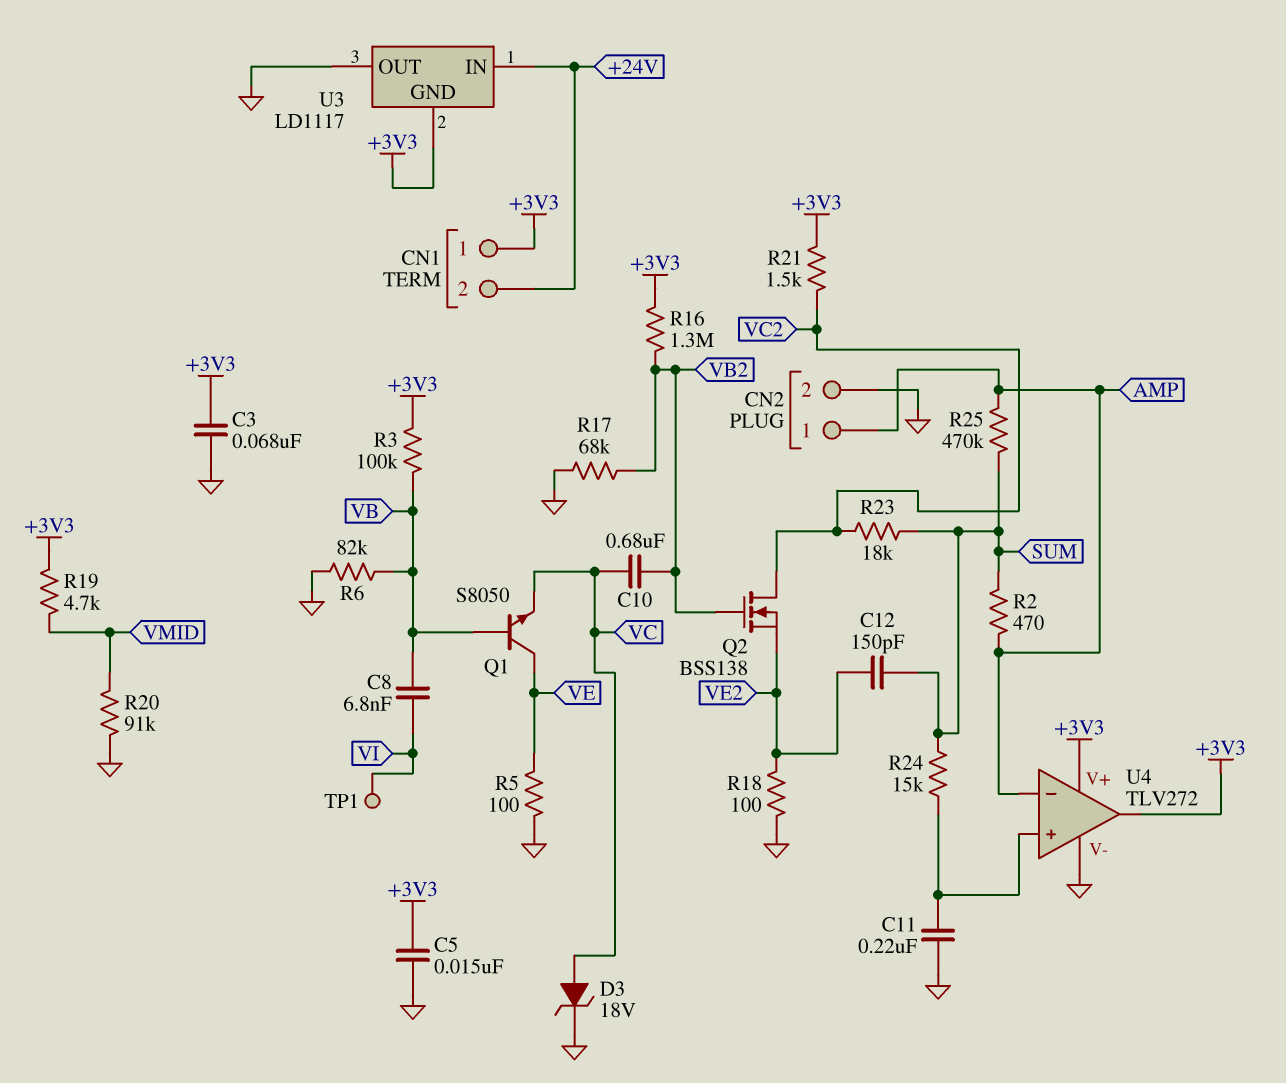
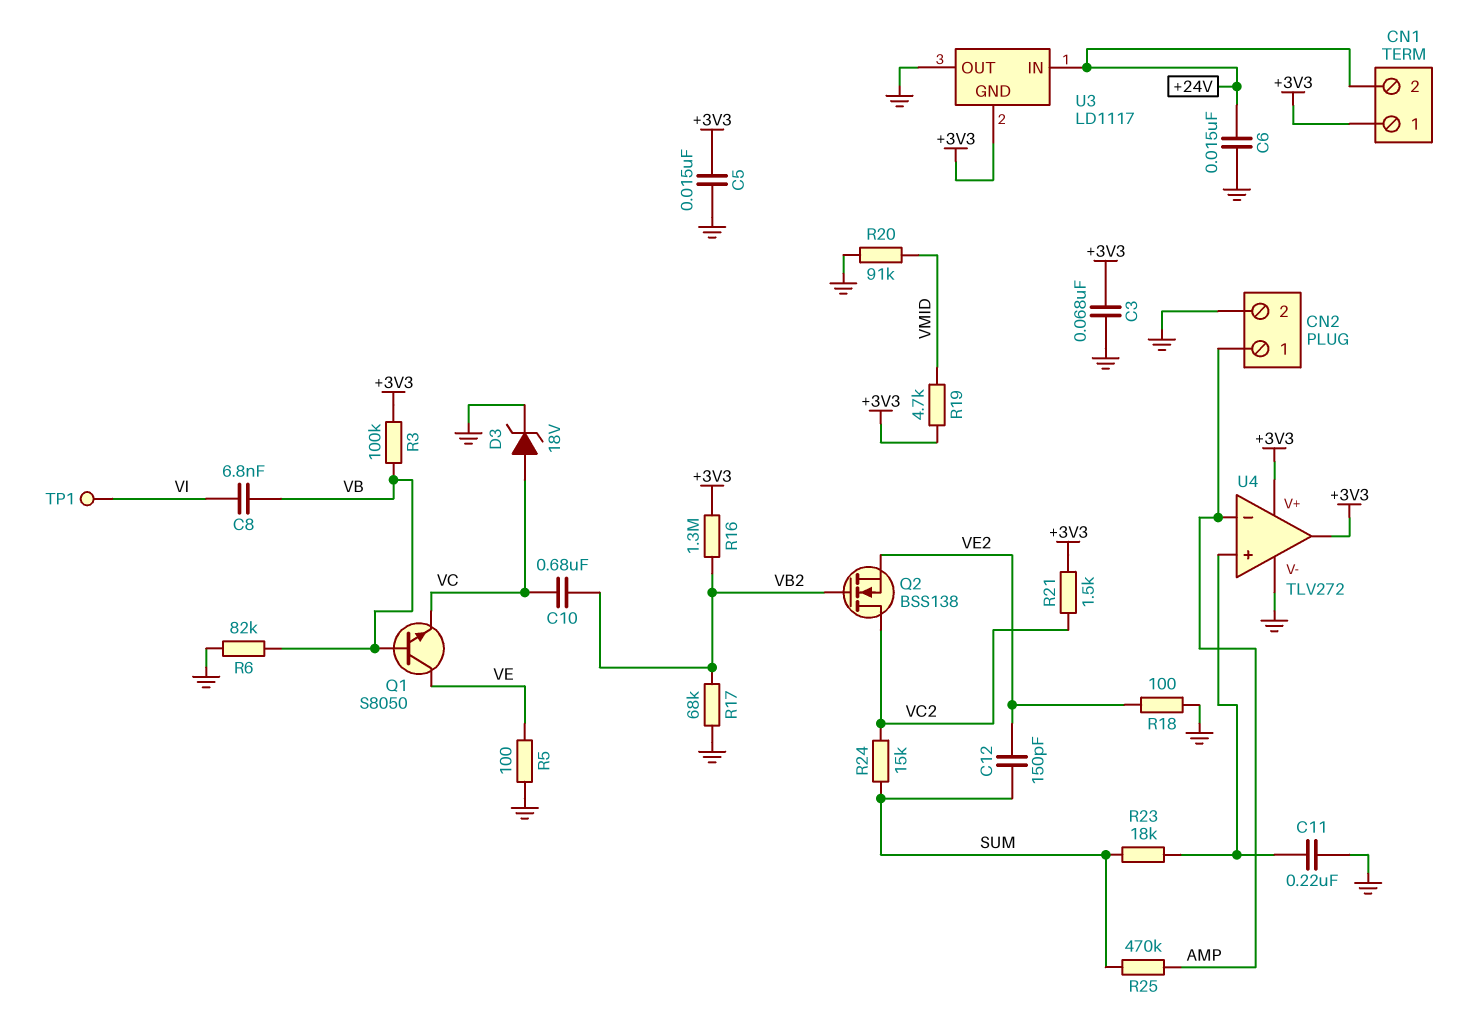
C6: none -> 15nF (+24V, GND)
R2: 470 (AMP, SUM) -> none
R23: 18k (SUM, VC2) -> 18k (SUM, U4/in+)
R24: 15k (SUM, U4/in+) -> 15k (SUM, VC2)

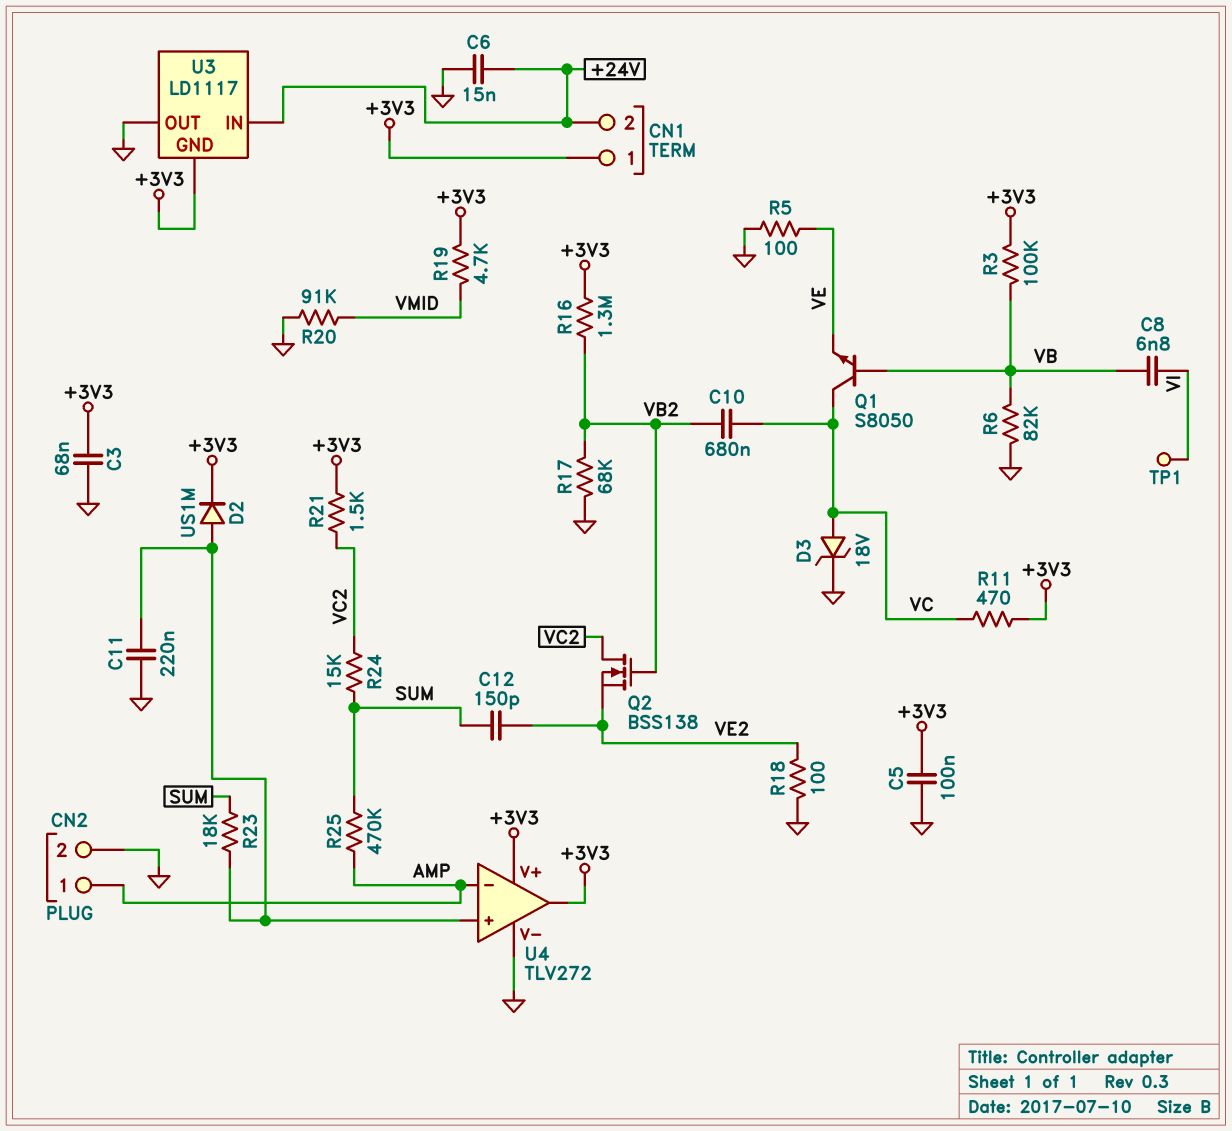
C5: 15nF (+3V3, GND) -> 100nF (+3V3, GND)
D2: none -> diode US1M (A U4/in+, K +3V3)
Q1: NPN S8050 (B VB, C VE, E VC) -> NPN S8050 (B VB, C VC, E VE)
R11: none -> 470 (+3V3, VC)

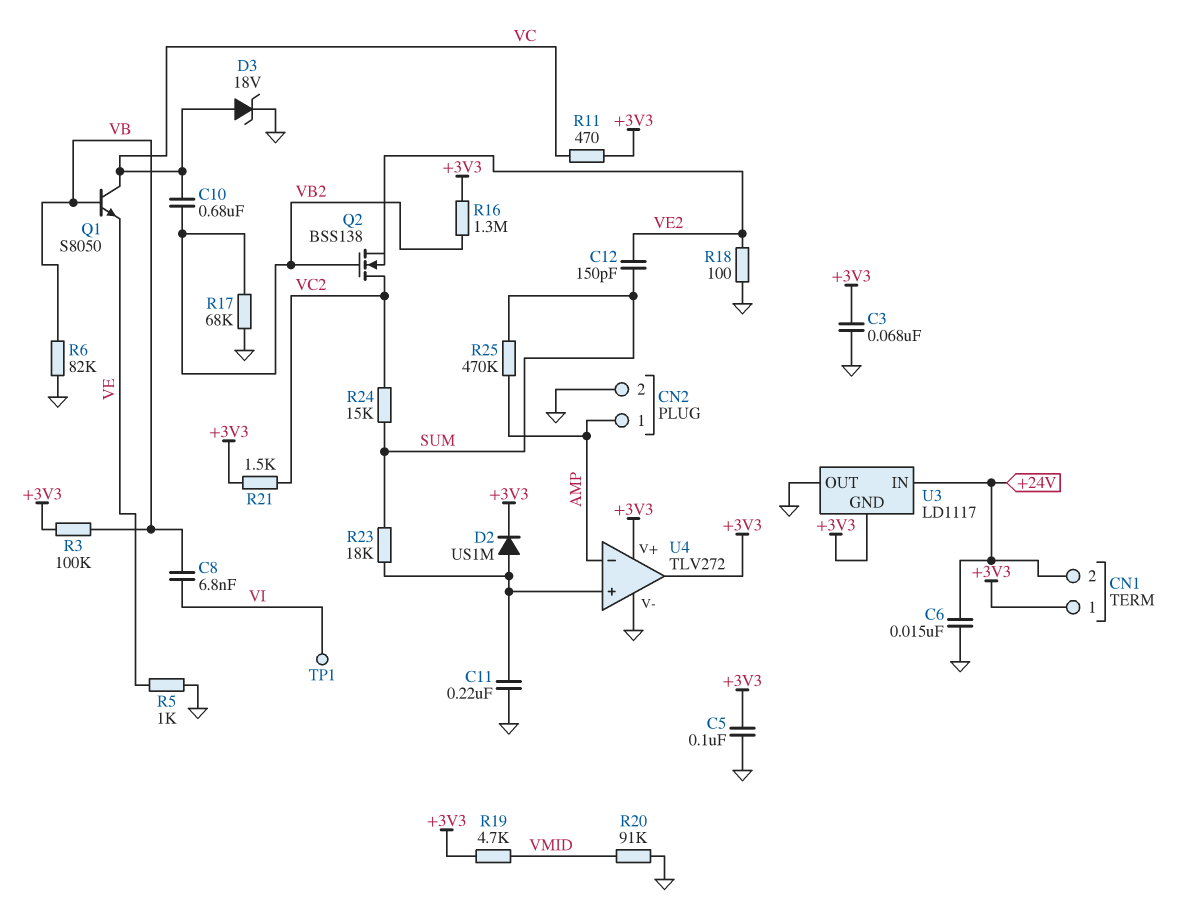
R5: 100 (GND, VE) -> 1k (GND, VE)

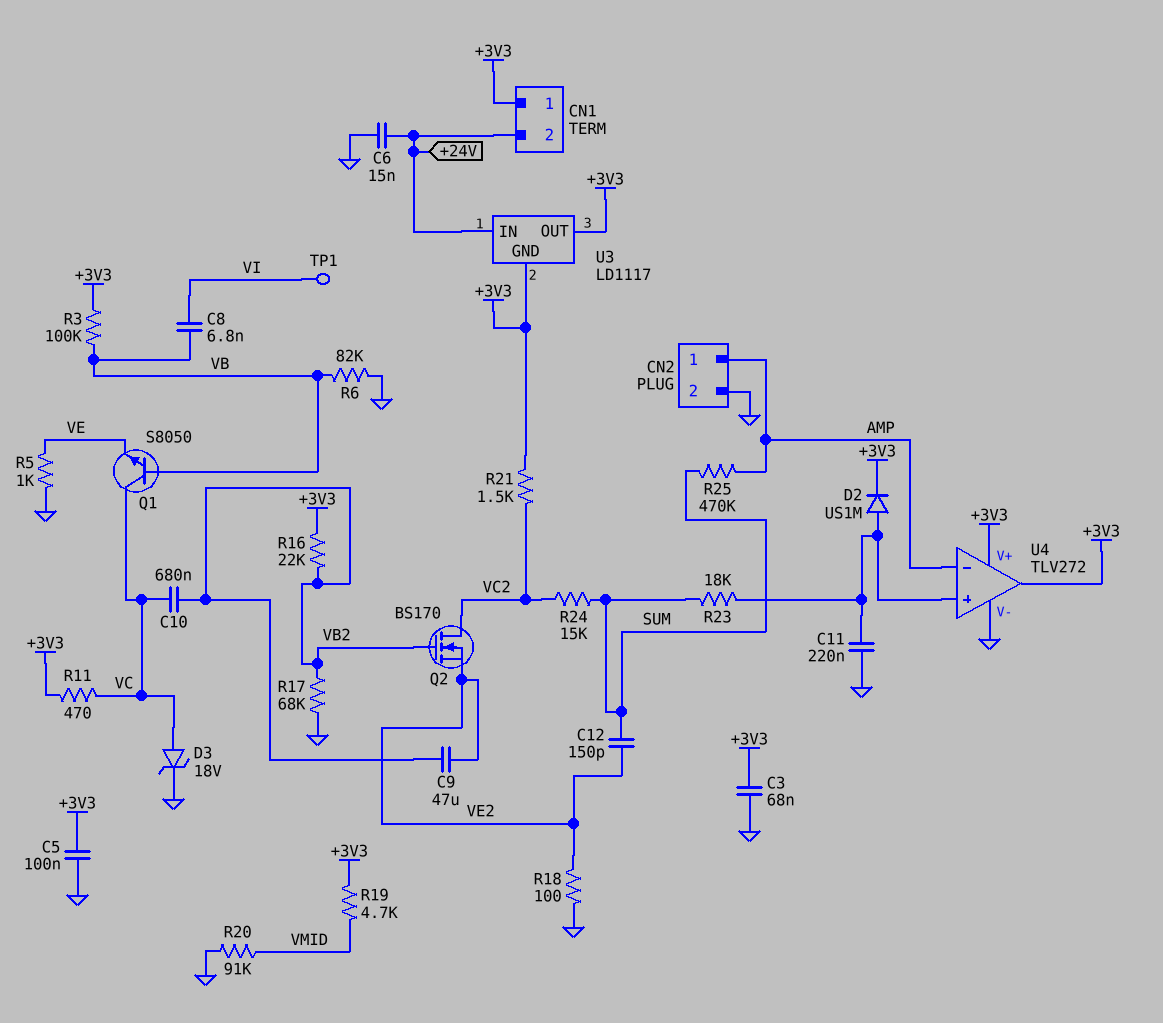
C9: none -> 47uF (VB2, VE2)
Q2: NMOS BSS138 (G VB2, D VC2, S VE2) -> NMOS BS170 (G VB2, D VC2, S VE2)
R16: 1.3M (+3V3, VB2) -> 22k (+3V3, VB2)
U3 pin OUT: GND -> +3V3

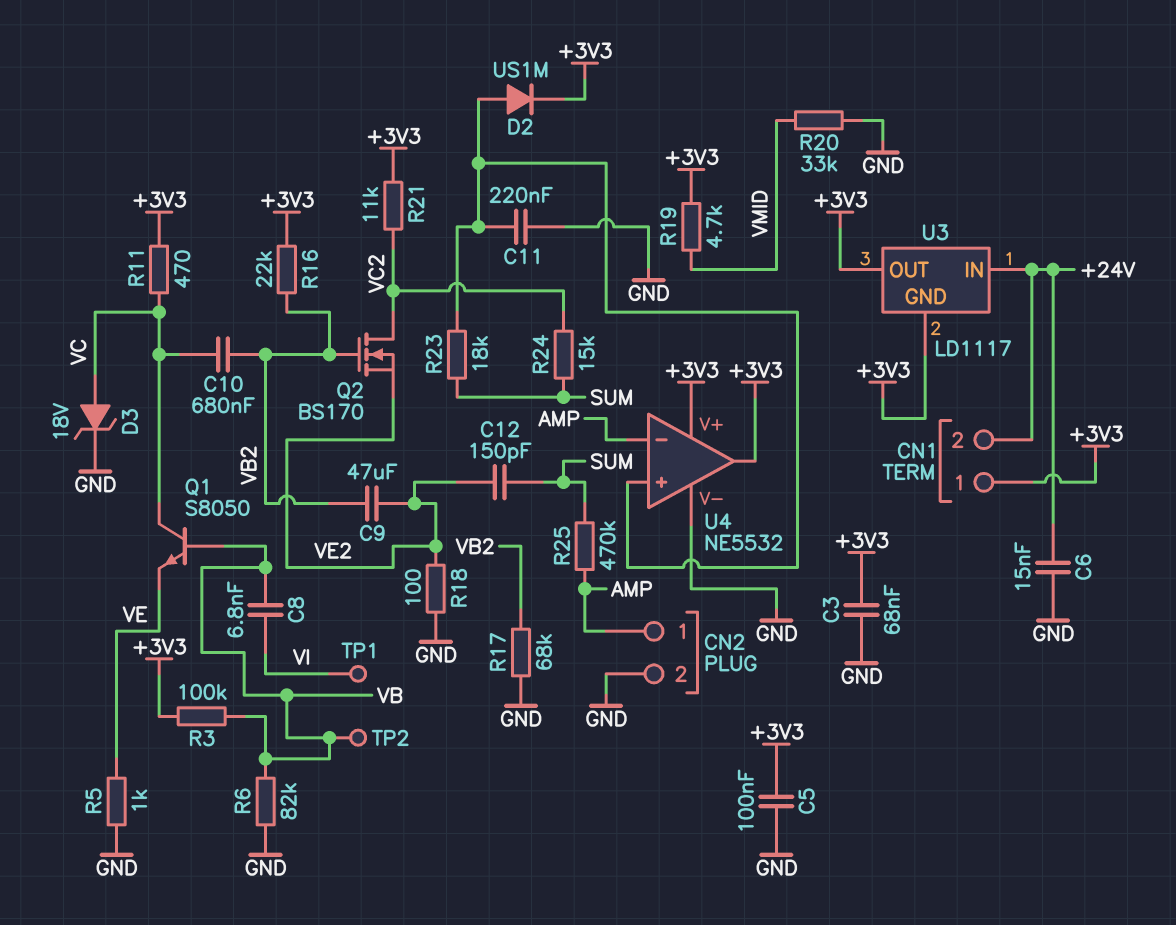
R20: 91k (GND, VMID) -> 33k (GND, VMID)
R21: 1.5k (+3V3, VC2) -> 11k (+3V3, VC2)
TP2: none -> test point (VB)
U4: TLV272 -> NE5532

